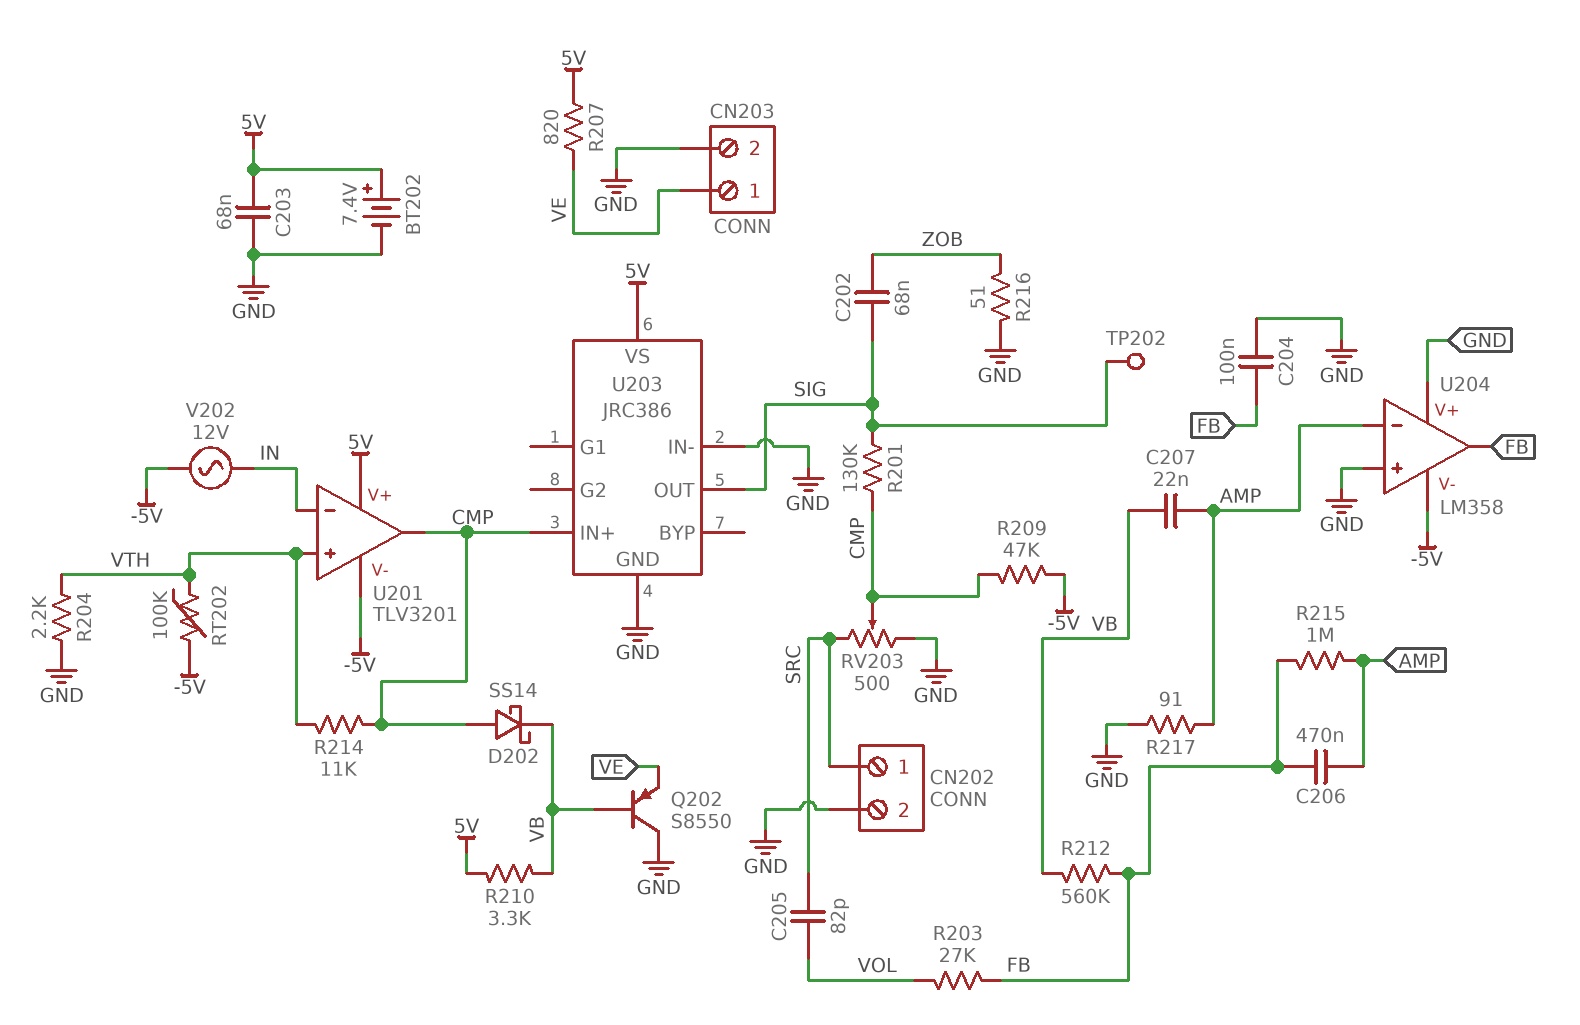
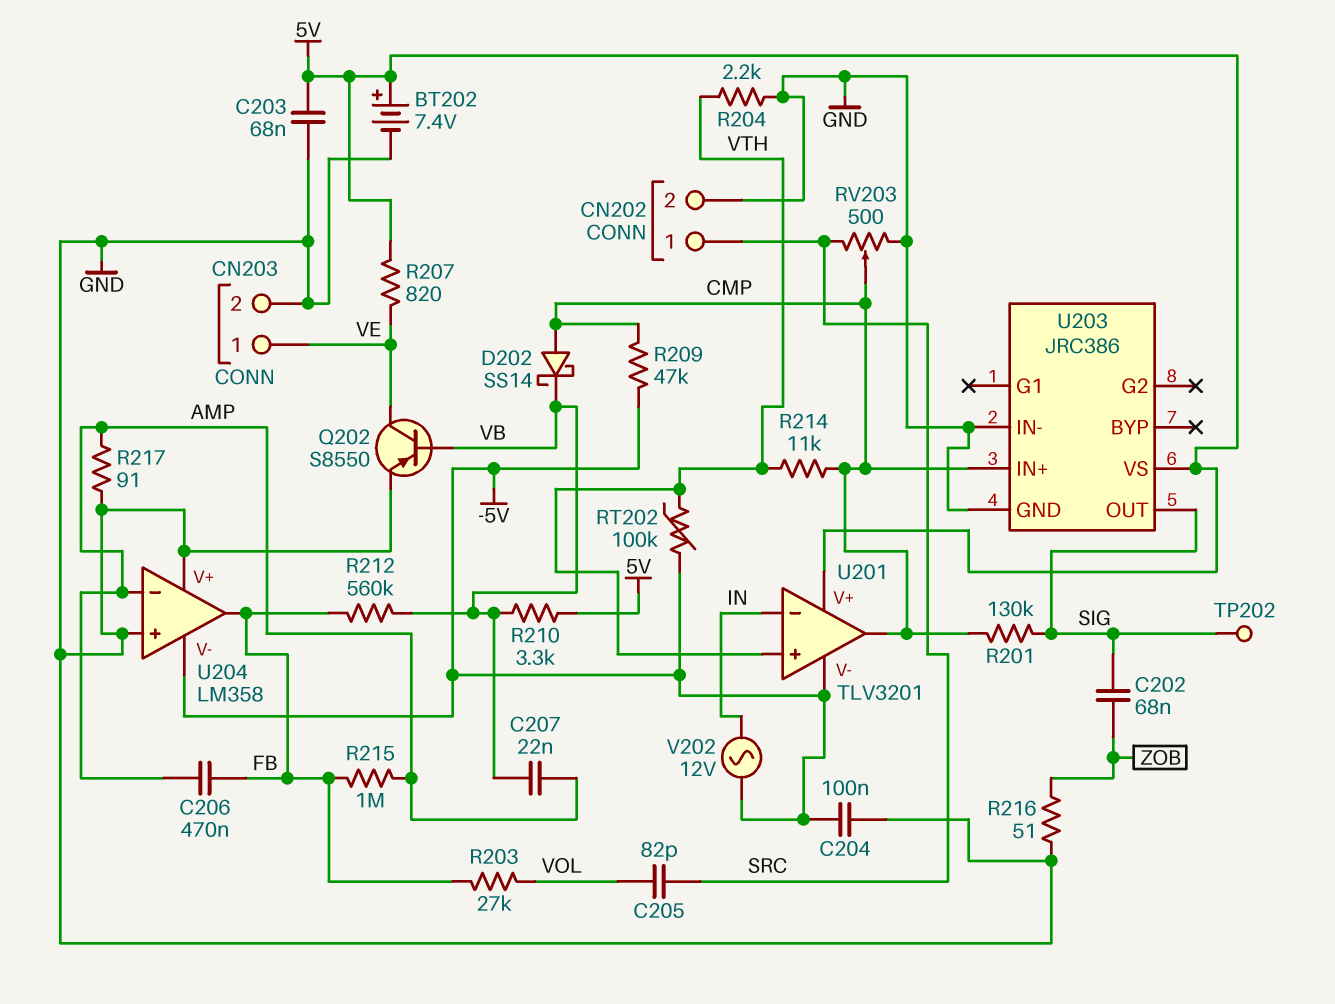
C204: 100nF (FB, GND) -> 100nF (-5V, GND)
Q202: PNP S8550 (B VB, C GND, E VE) -> PNP S8550 (B VB, C VE, E GND)

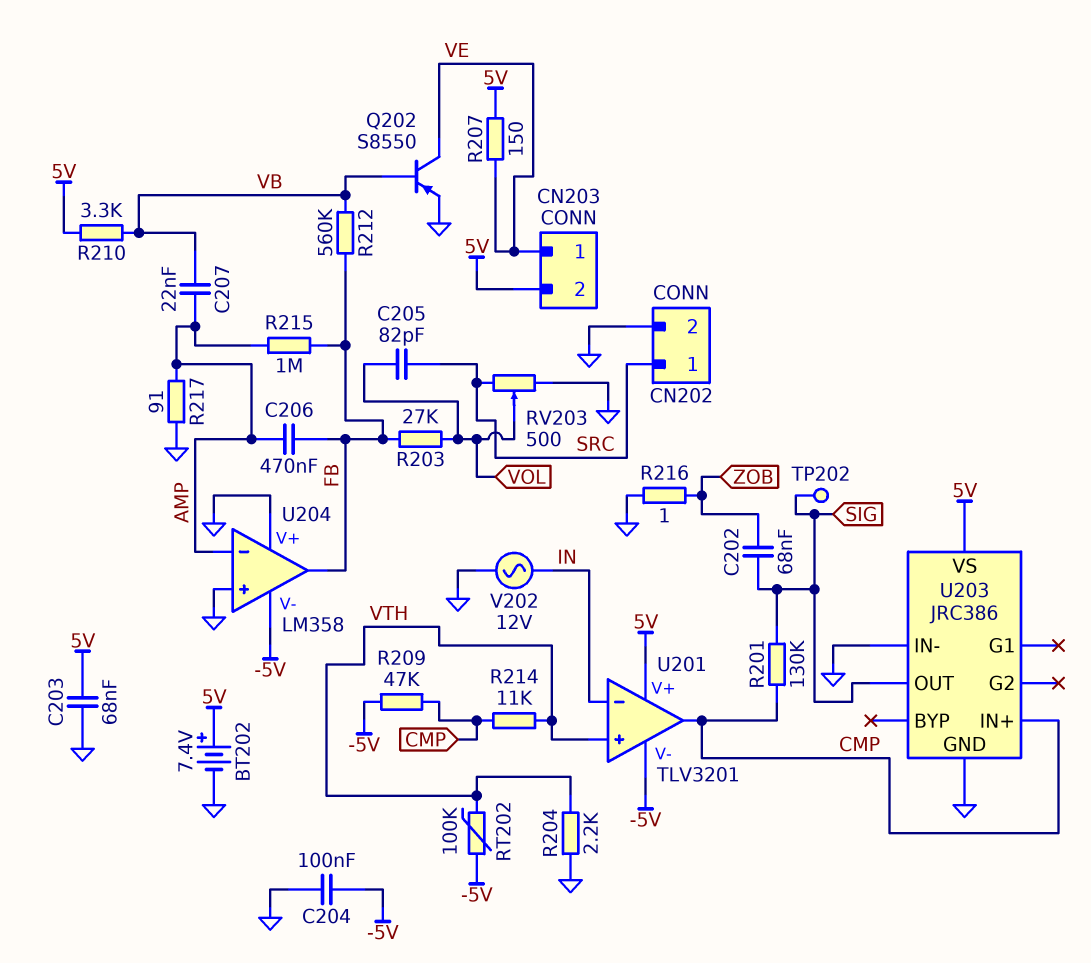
CN203 pin 2: GND -> 5V
D202: schottky SS14 (A CMP, K VB) -> none
R207: 820 (5V, VE) -> 150 (5V, VE)
R216: 51 (GND, ZOB) -> 1 (GND, ZOB)
RV203: 500 (GND, SRC, wiper CMP) -> 500 (GND, SRC, wiper VOL)
V202: AC 12V (-5V, IN) -> AC 12V (GND, IN)

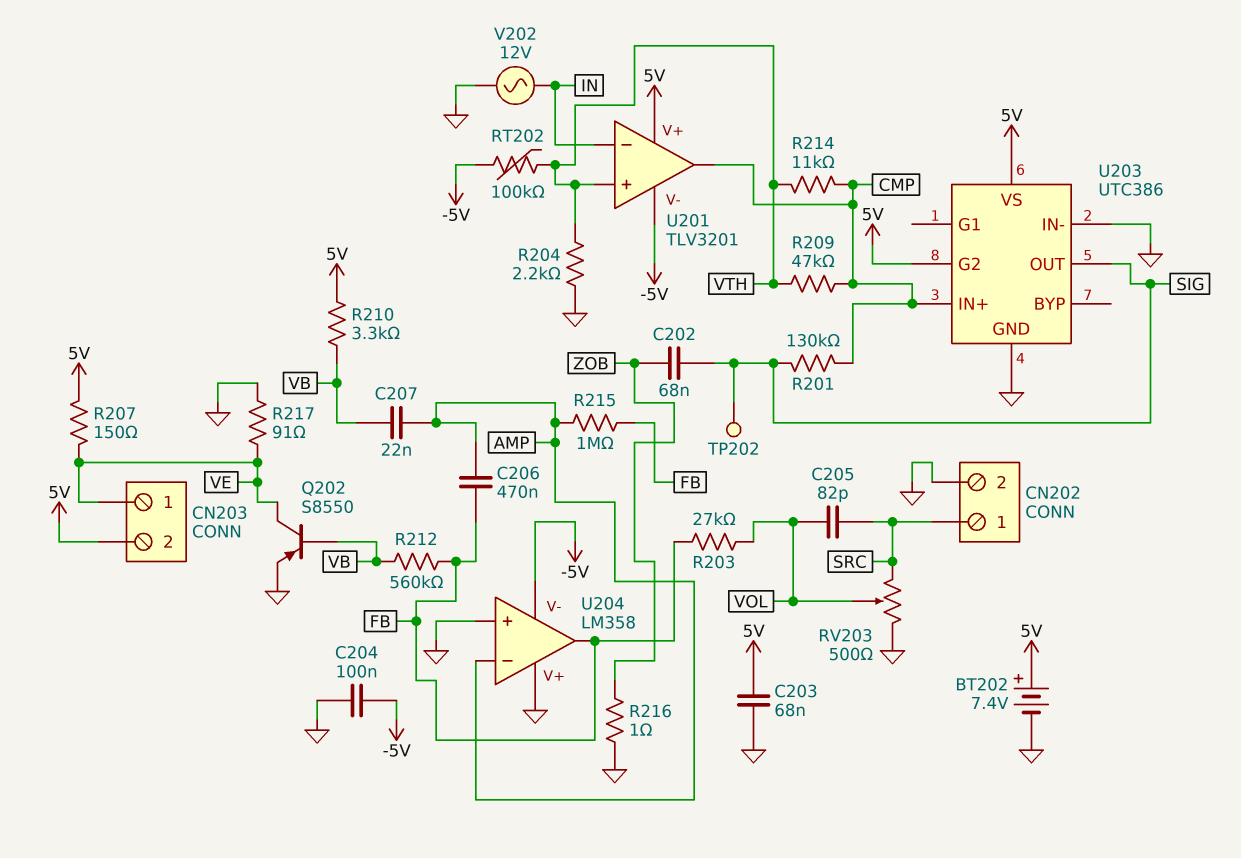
R209: 47k (-5V, CMP) -> 47k (CMP, VTH)
R217: 91 (AMP, GND) -> 91 (GND, VE)
U203: JRC386 -> UTC386
U203 pin G2: none -> 5V

